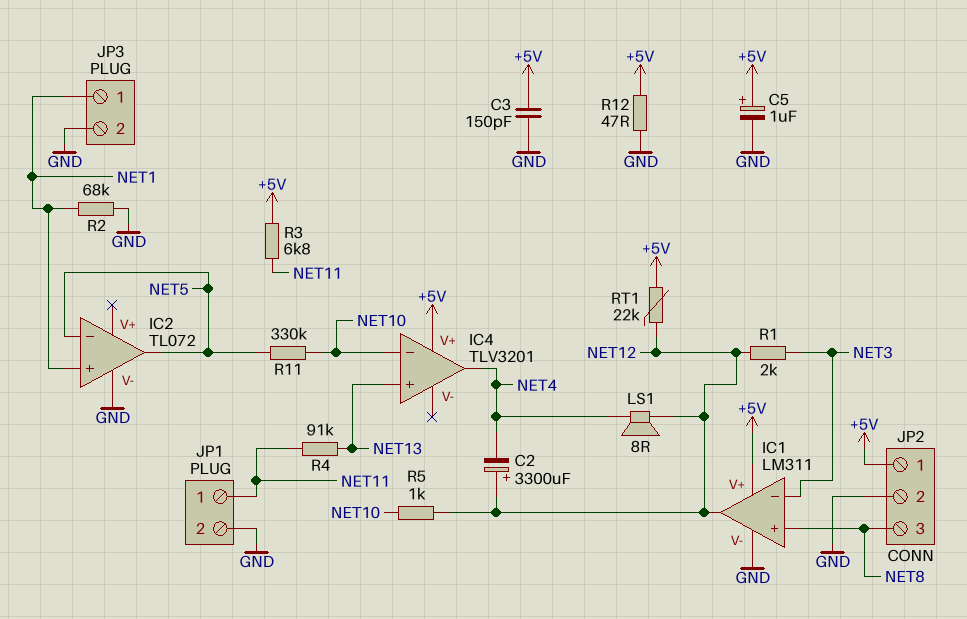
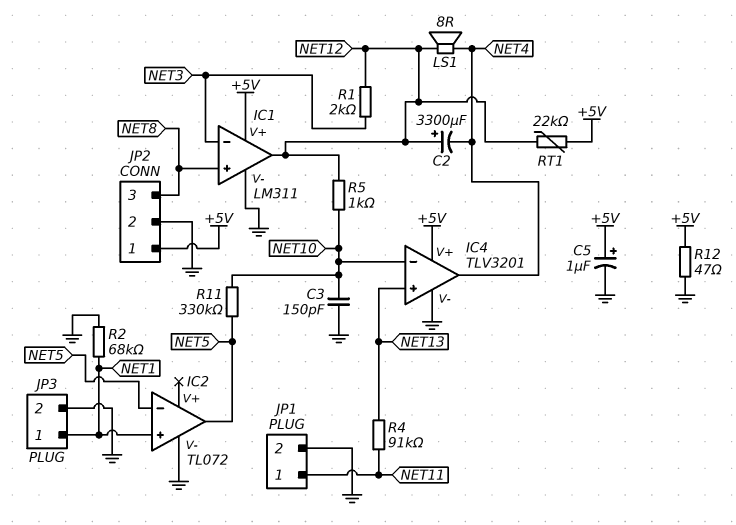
C3: 150pF (+5V, GND) -> 150pF (GND, NET10)
IC4 pin V-: none -> GND
R3: 6.8k (+5V, NET11) -> none

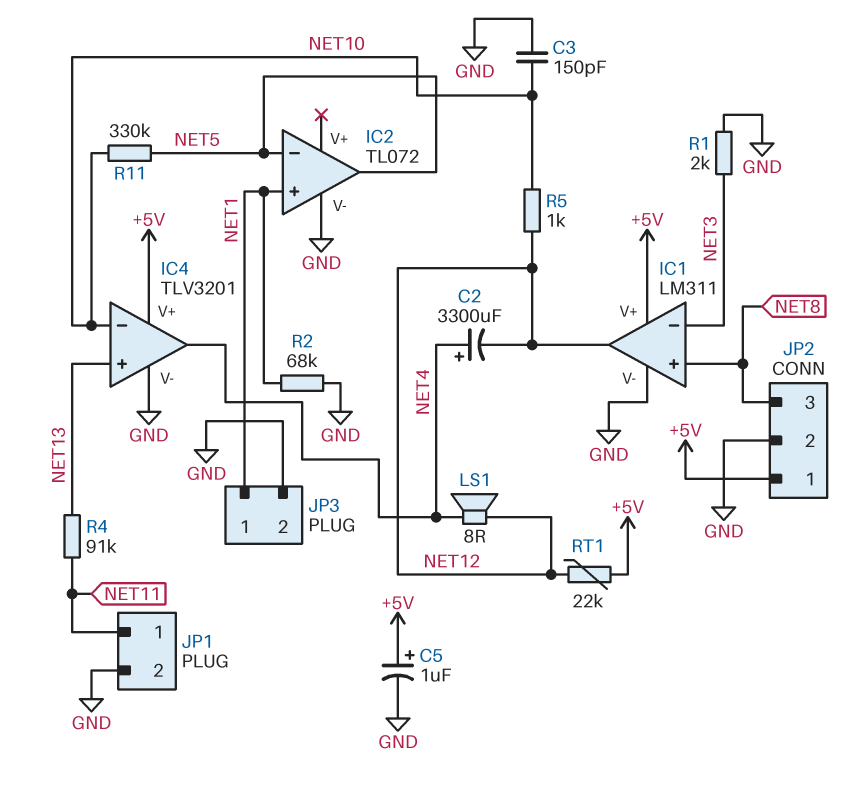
C2: 3300uF (plus NET12, minus NET4) -> 3300uF (plus NET4, minus NET12)
R1: 2k (NET3, NET12) -> 2k (GND, NET3)
R12: 47 (+5V, GND) -> none

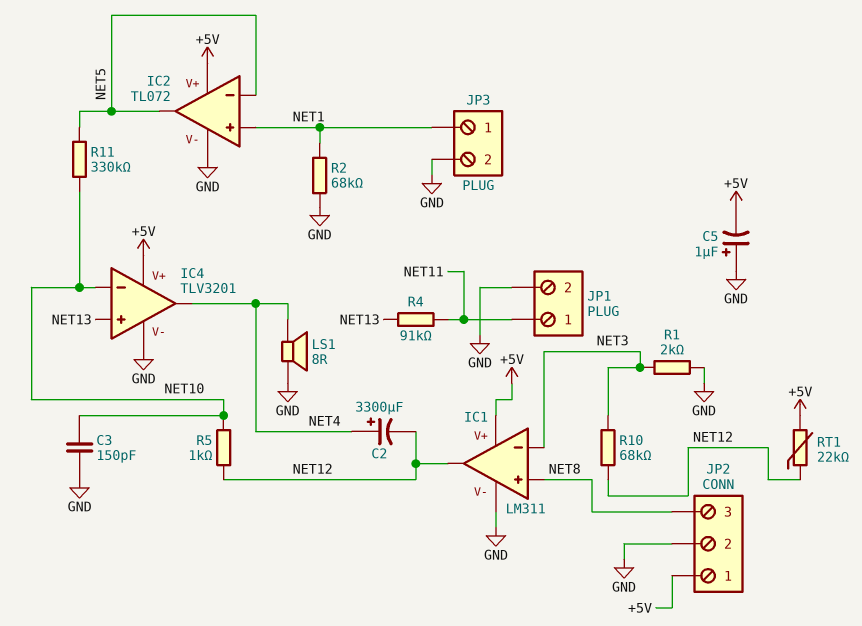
C5: 1uF (plus +5V, minus GND) -> 1uF (plus GND, minus +5V)
IC2 pin V+: none -> +5V
LS1: speaker 8R (NET4, NET12) -> speaker 8R (GND, NET4)
R10: none -> 68k (NET3, NET12)

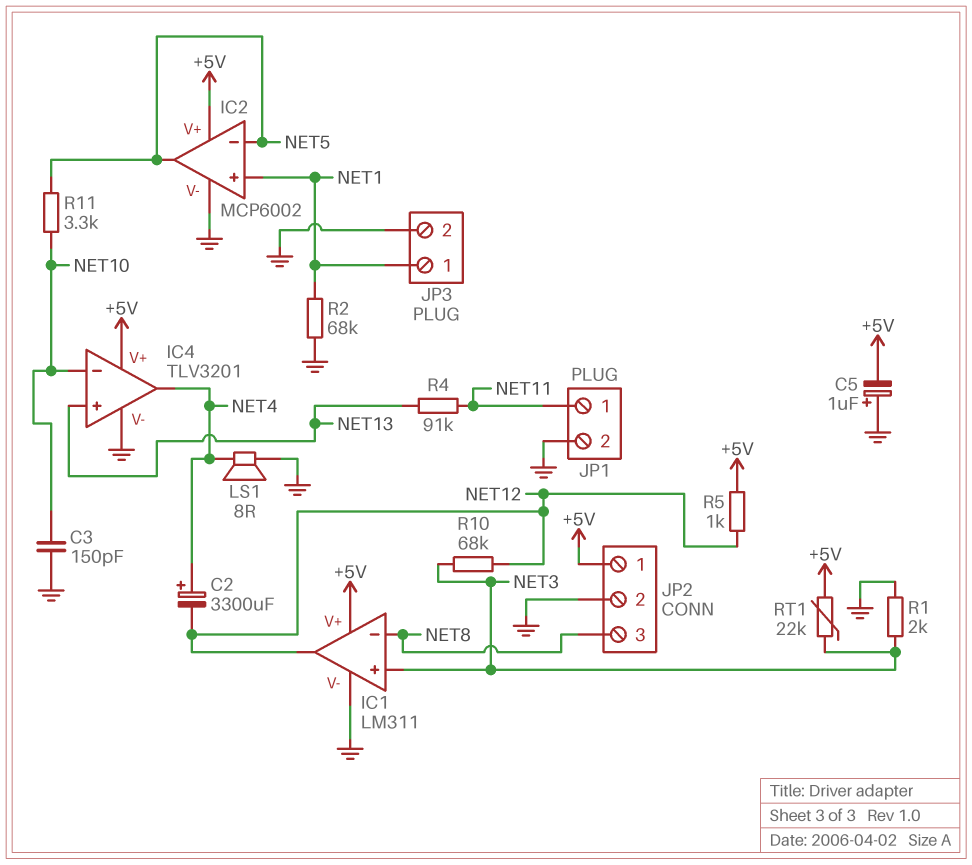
IC1 pin in+: NET8 -> NET3
IC1 pin in-: NET3 -> NET8
IC2: TL072 -> MCP6002
R5: 1k (NET10, NET12) -> 1k (+5V, NET12)
R11: 330k (NET5, NET10) -> 3.3k (NET5, NET10)
RT1: 22k (+5V, NET12) -> 22k (+5V, NET3)

